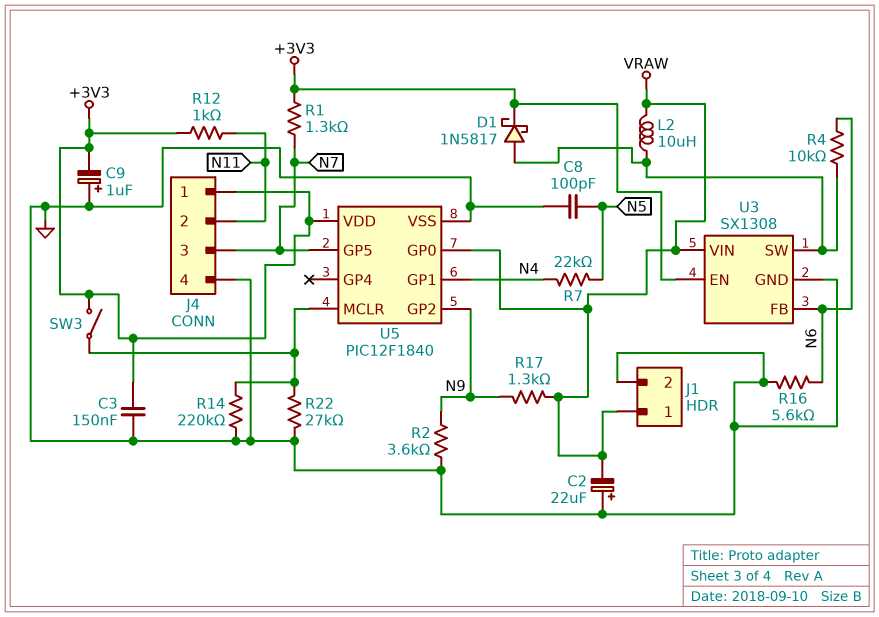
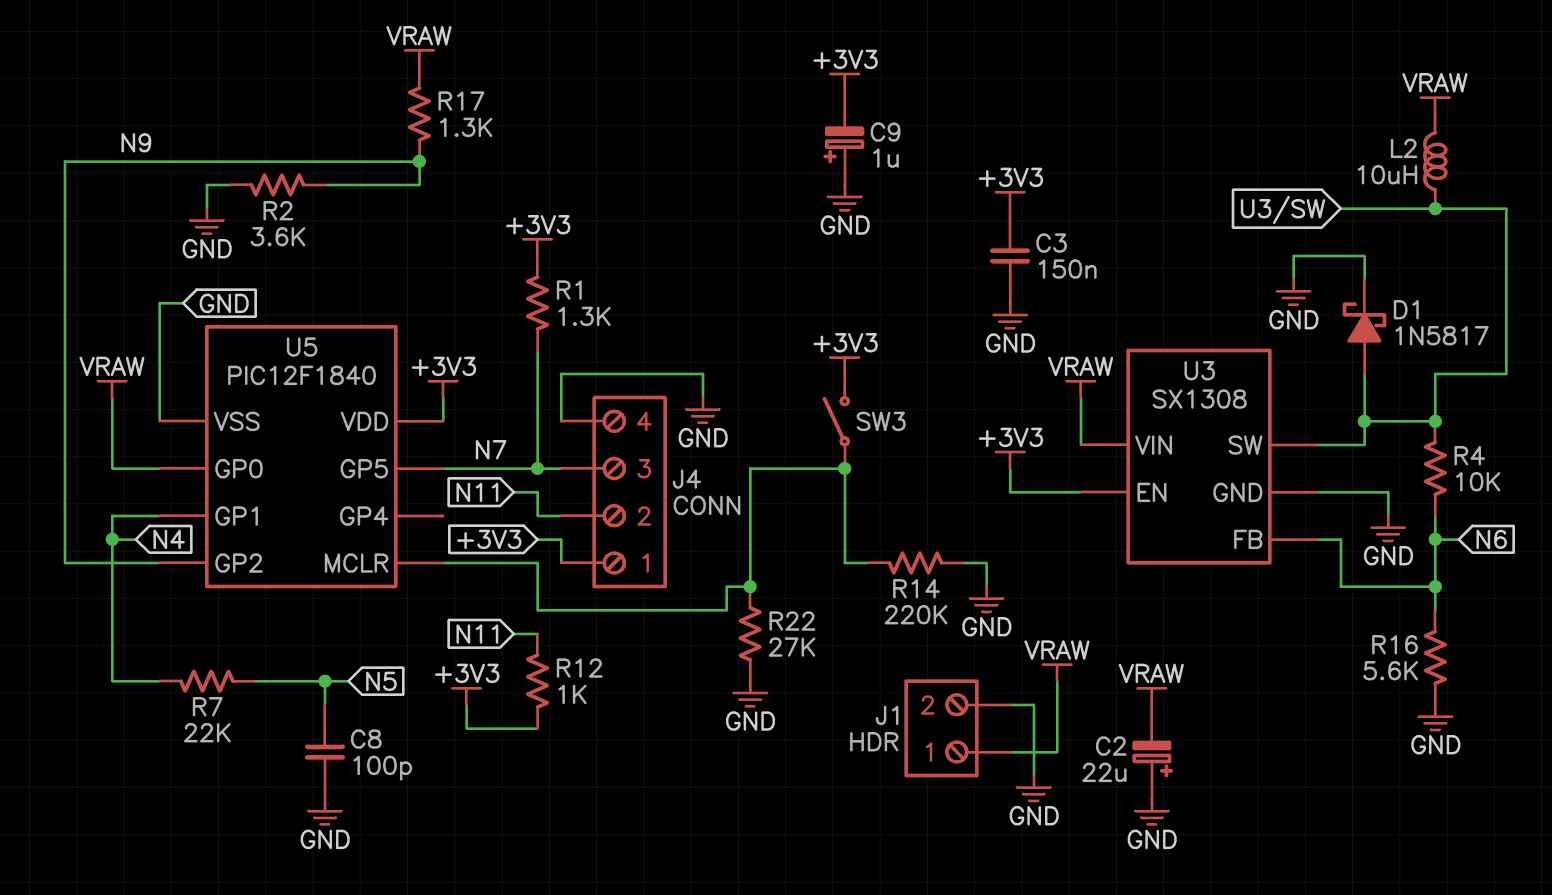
D1: schottky 1N5817 (A U3/SW, K +3V3) -> schottky 1N5817 (A U3/SW, K GND)

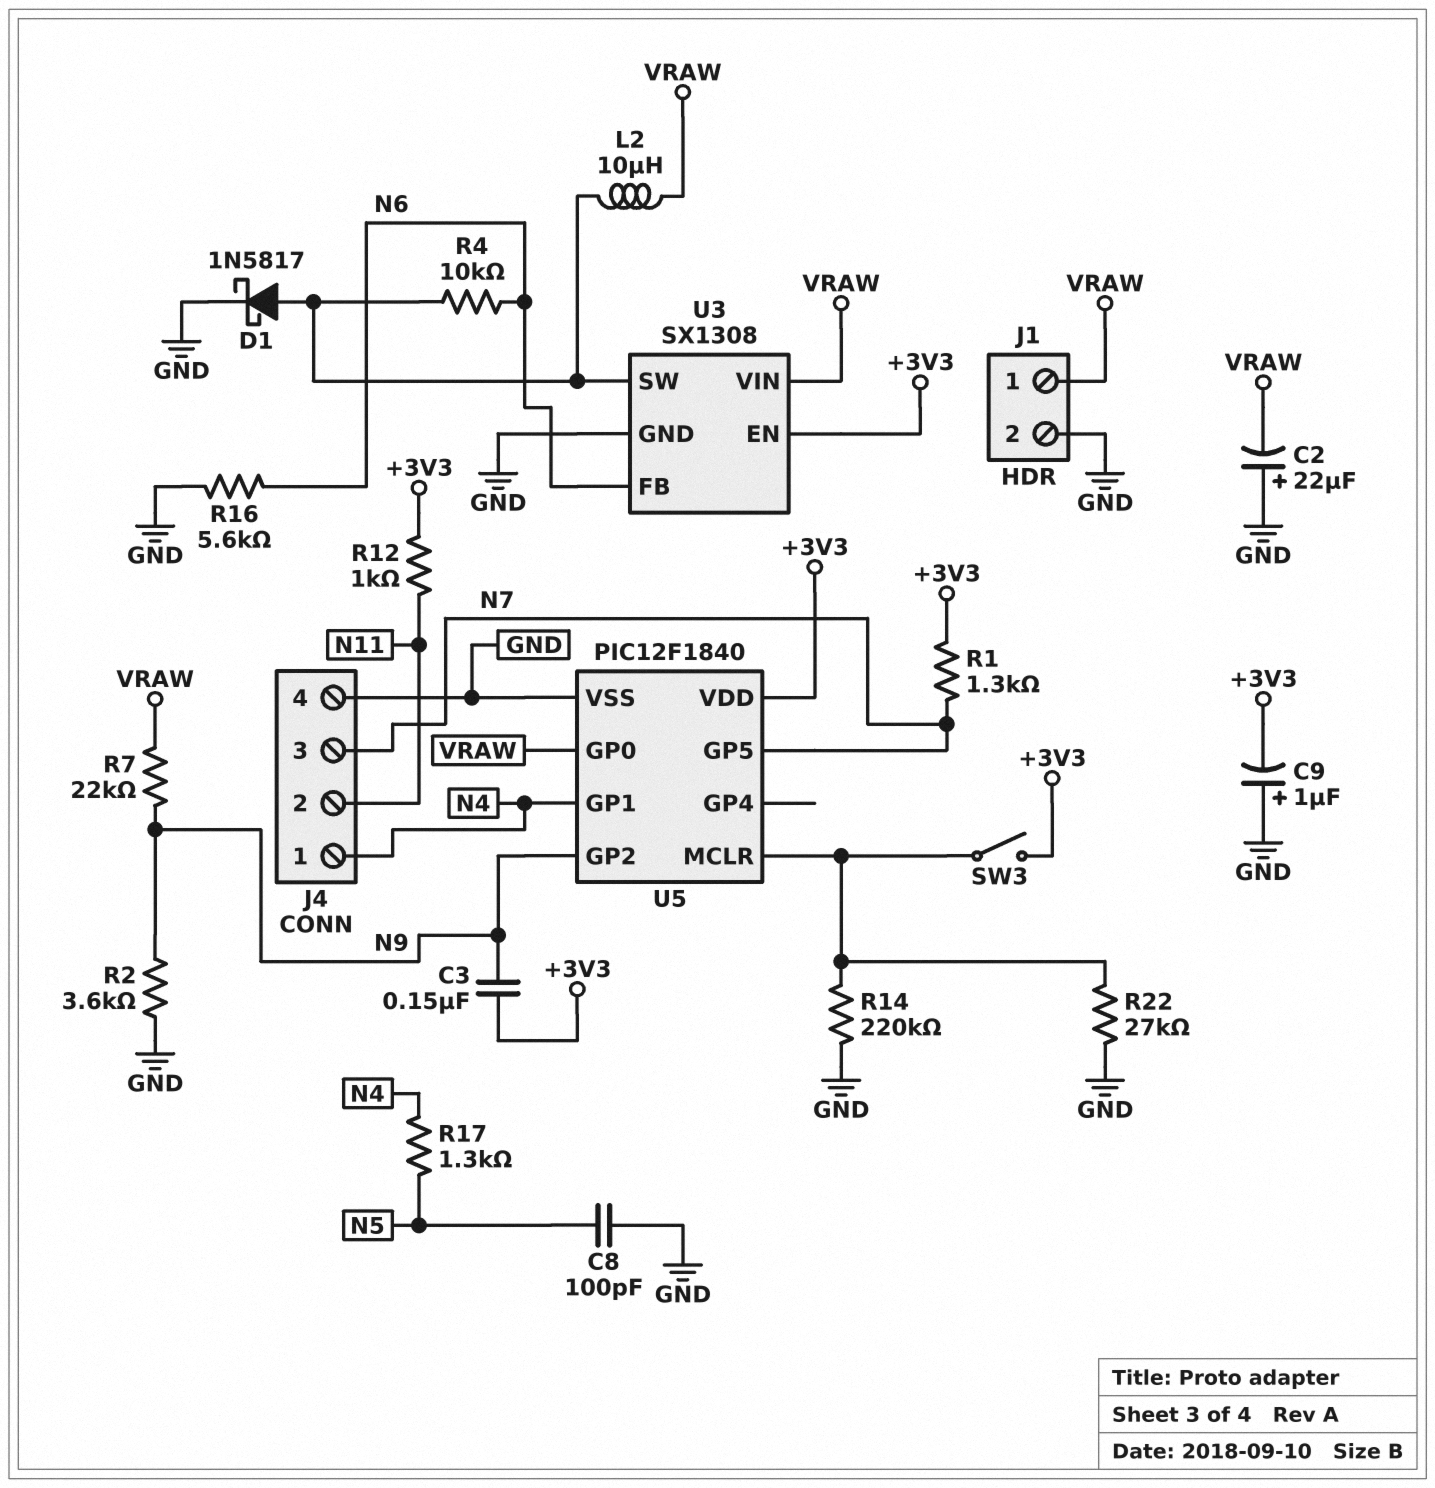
C3: 150nF (+3V3, GND) -> 150nF (+3V3, N9)
J4 pin 1: +3V3 -> N4
R7: 22k (N4, N5) -> 22k (N9, VRAW)
R17: 1.3k (N9, VRAW) -> 1.3k (N4, N5)

